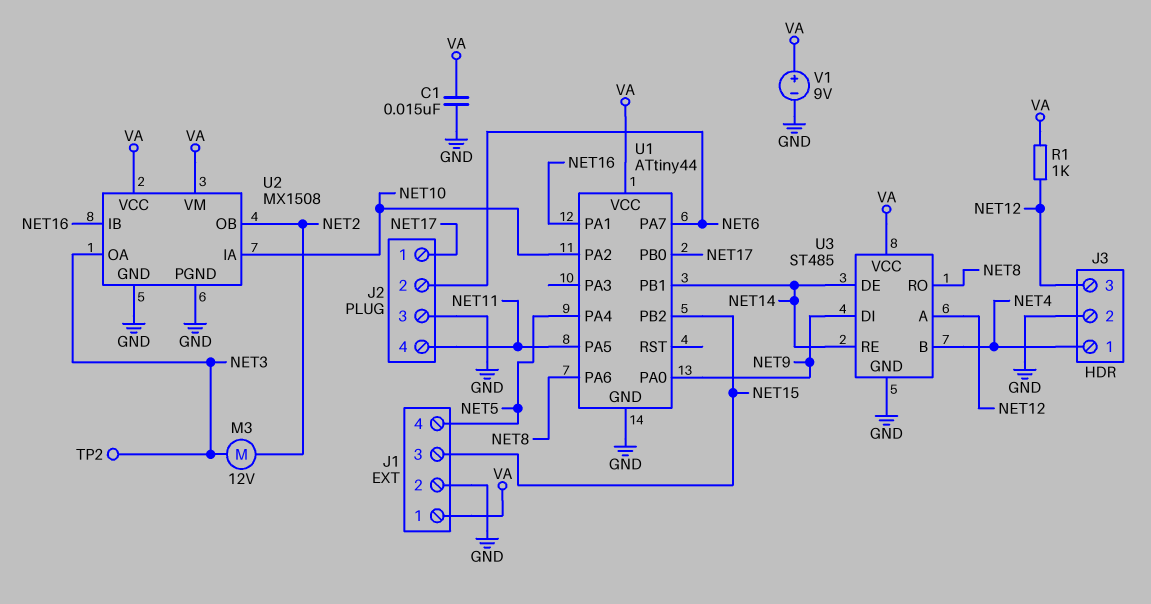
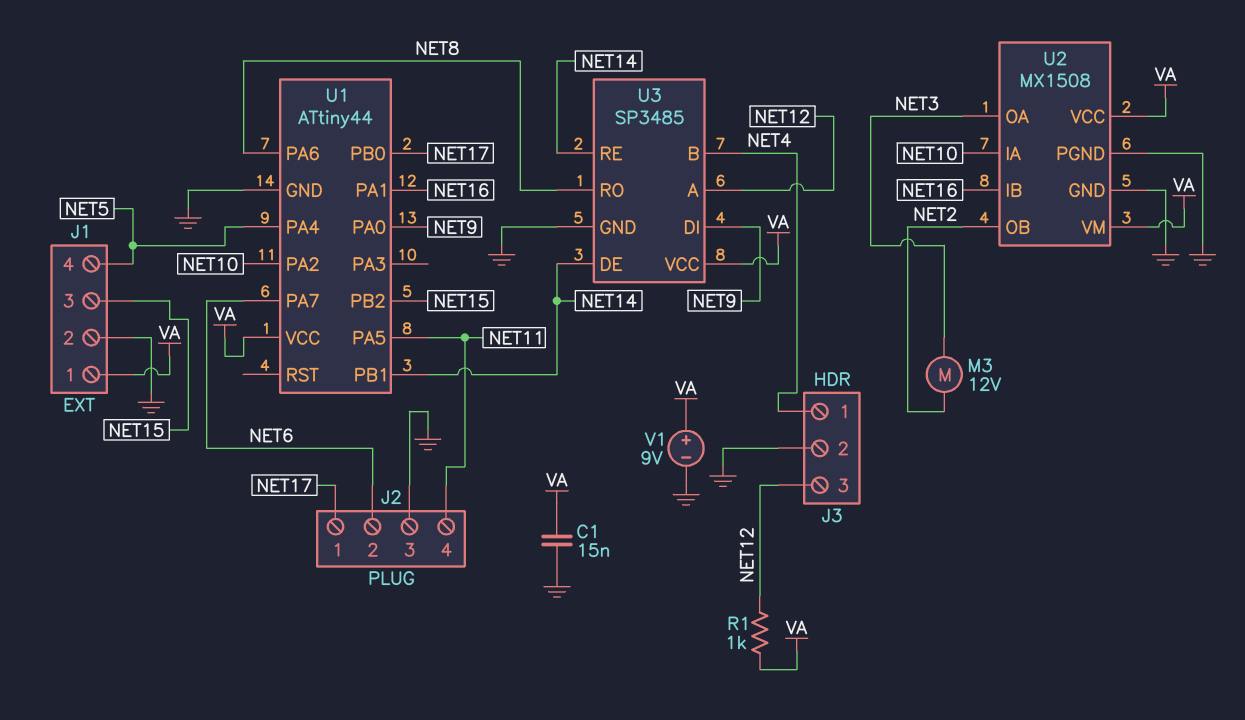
TP2: test point (NET3) -> none
U3: ST485 -> SP3485

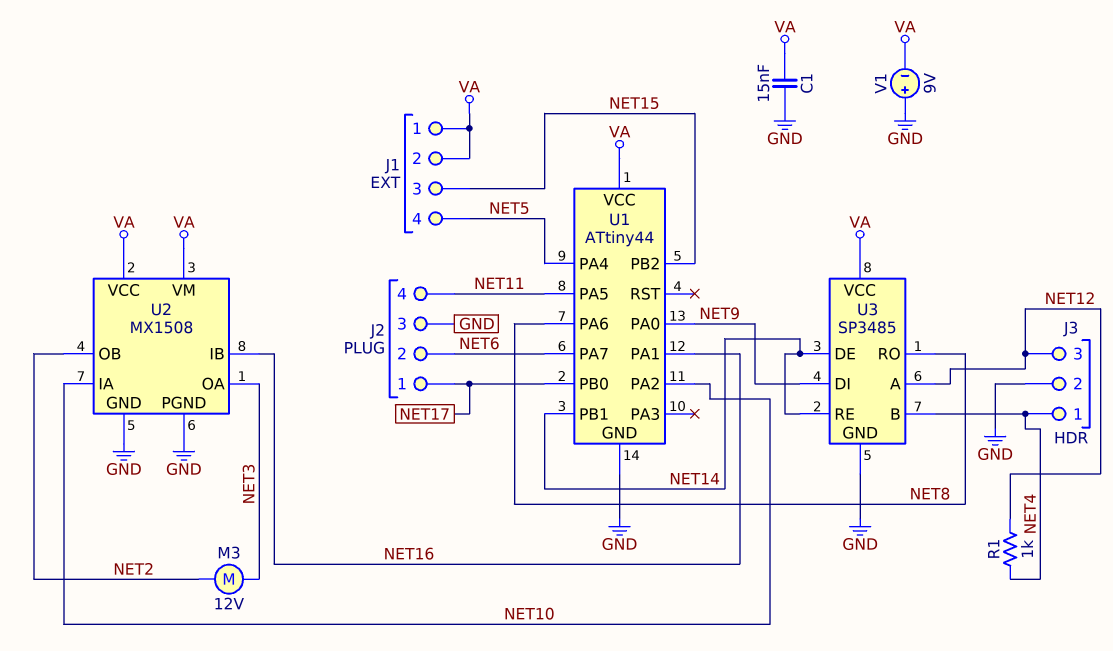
J1 pin 2: GND -> VA
R1: 1k (NET12, VA) -> 1k (NET4, NET12)
V1: 9V (plus VA, minus GND) -> 9V (plus GND, minus VA)

